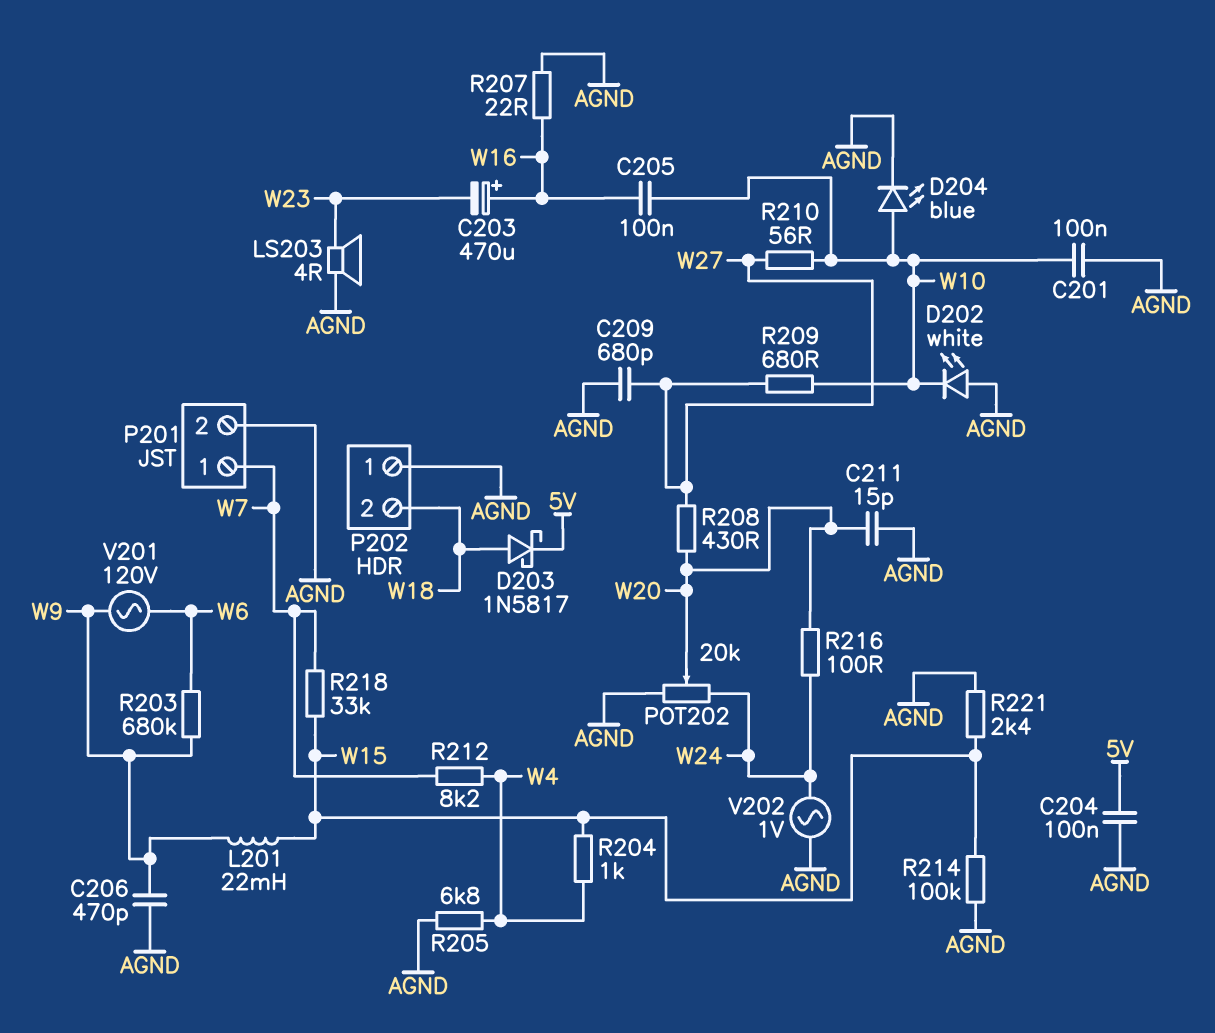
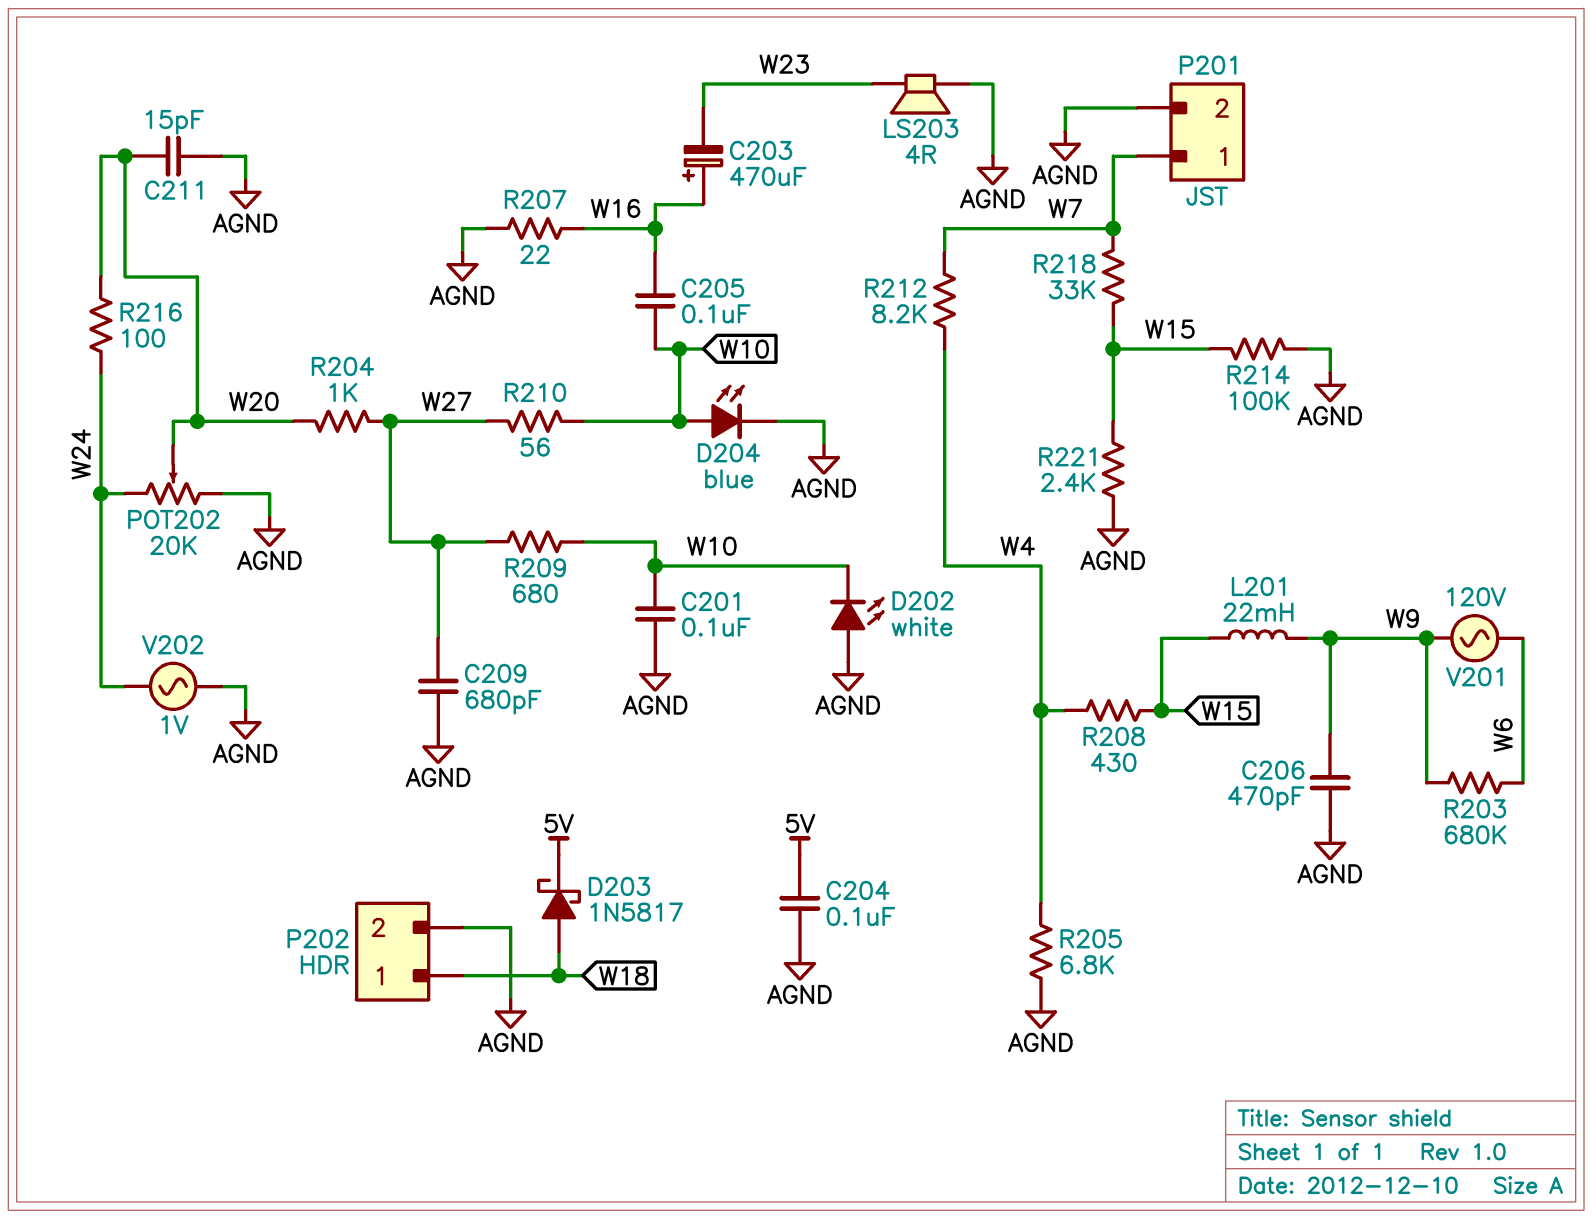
P202 pin 1: AGND -> W18
P202 pin 2: W18 -> AGND
R204: 1k (W4, W15) -> 1k (W20, W27)
R208: 430 (W20, W27) -> 430 (W4, W15)

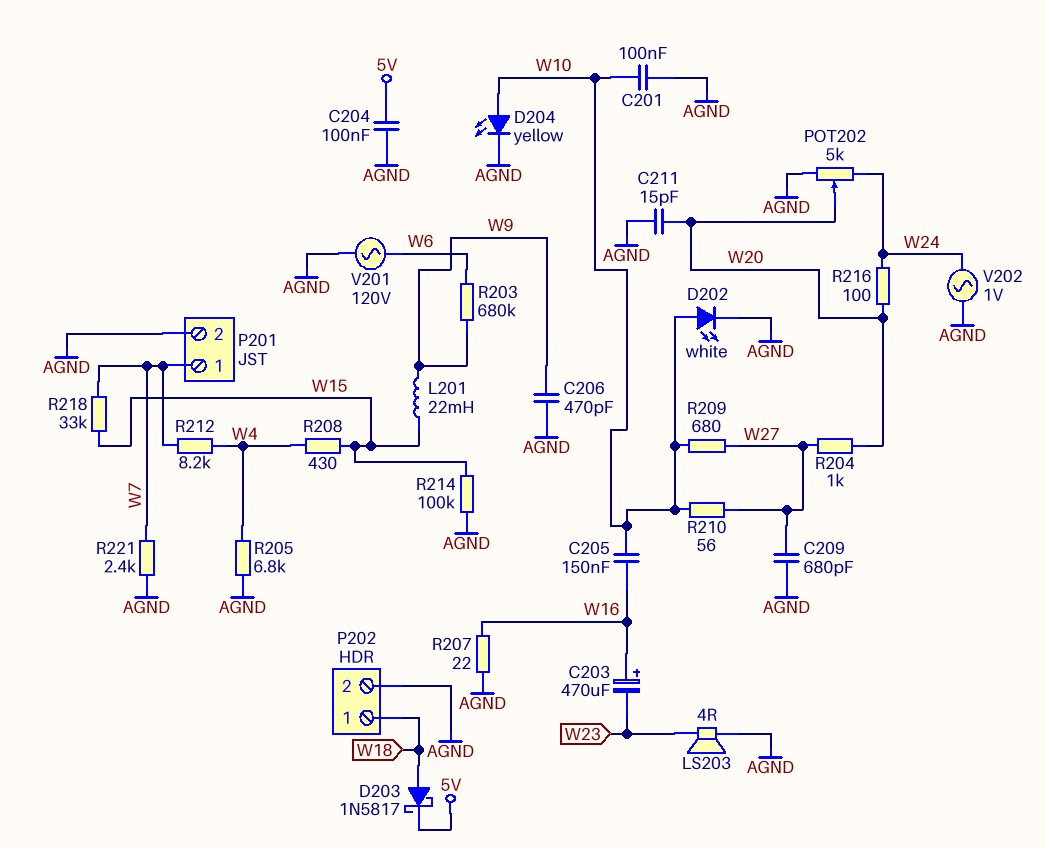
C205: 100nF (W10, W16) -> 150nF (W10, W16)
D202: LED white (A AGND, K W10) -> LED white (A W10, K AGND)
D204: LED blue (A W10, K AGND) -> LED yellow (A W10, K AGND)
POT202: 20k (AGND, W24, wiper W20) -> 5k (AGND, W24, wiper W20)
R221: 2.4k (AGND, W15) -> 2.4k (AGND, W7)
V201: AC 120V (W6, W9) -> AC 120V (AGND, W6)

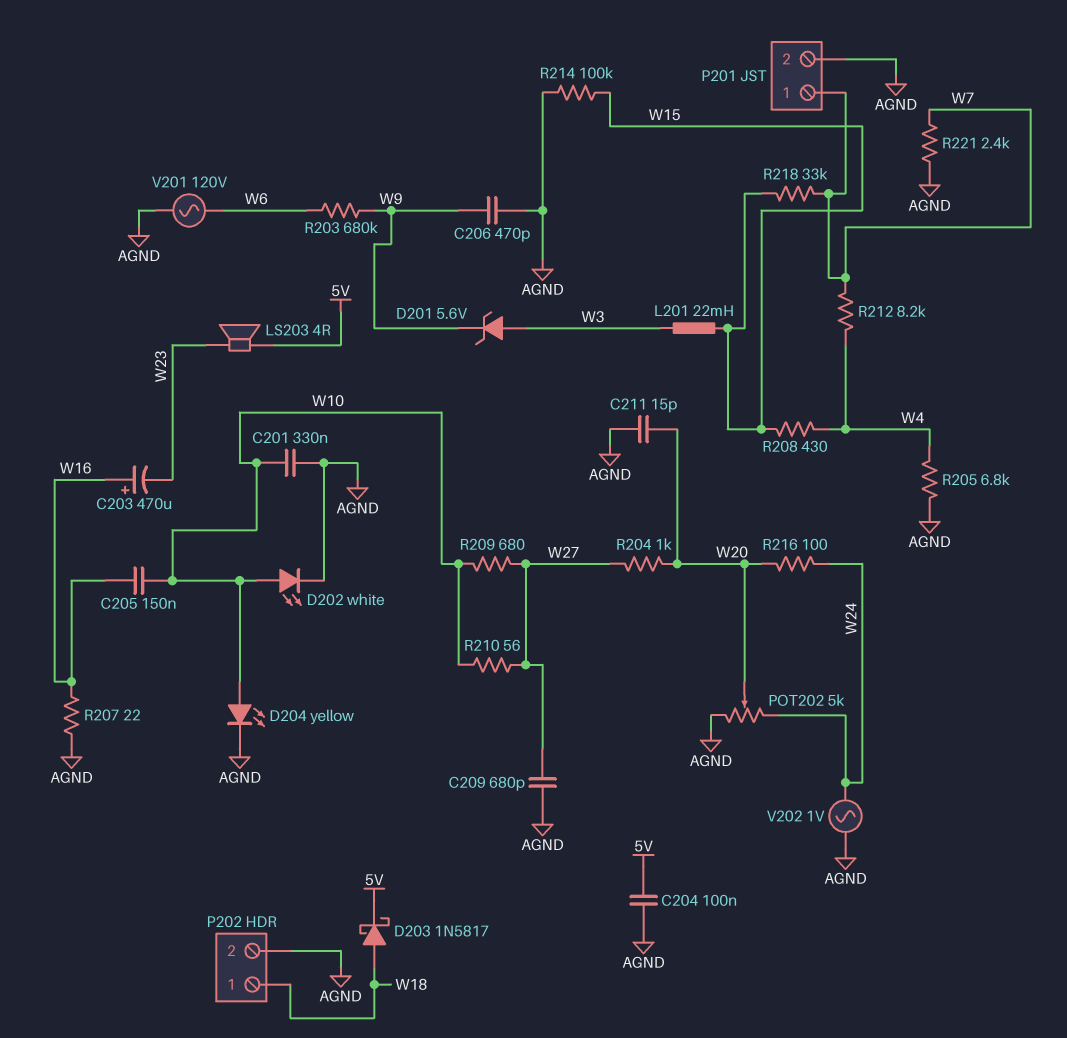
C201: 100nF (AGND, W10) -> 330nF (AGND, W10)
D201: none -> zener 5.6V (A W3, K W9)
L201: 22mH (W9, W15) -> 22mH (W3, W15)
LS203: speaker 4R (AGND, W23) -> speaker 4R (5V, W23)

